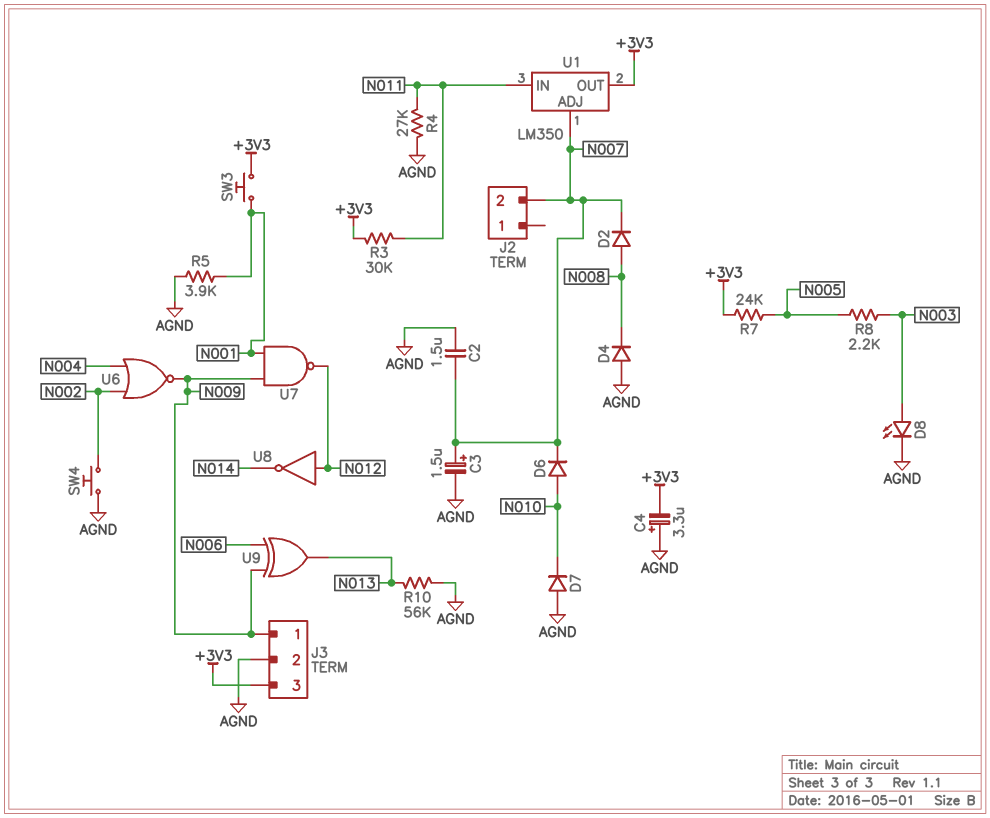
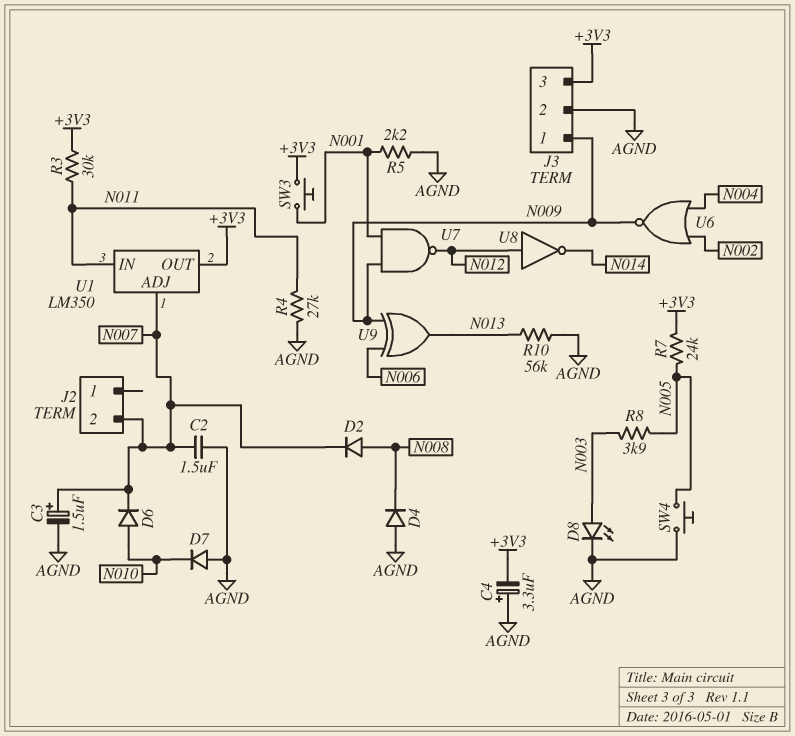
R5: 3.9k (AGND, N001) -> 2.2k (AGND, N001)
R8: 2.2k (N003, N005) -> 3.9k (N003, N005)
SW4: button (AGND, N002) -> button (AGND, N005)

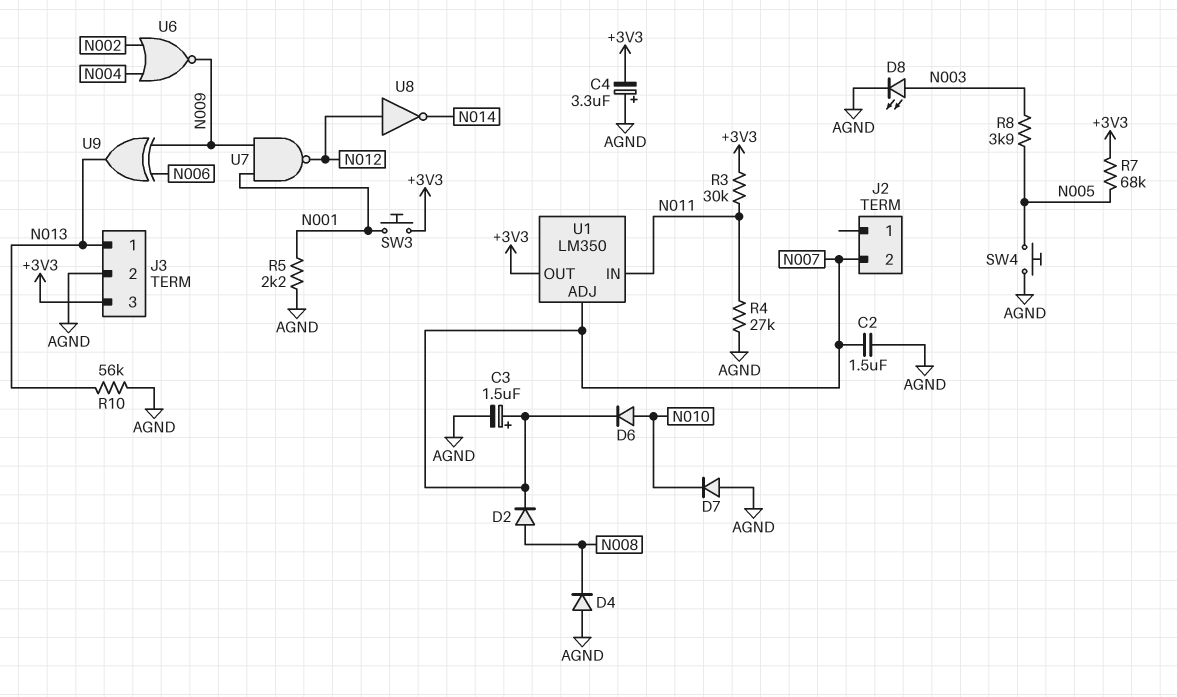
J3 pin 1: N009 -> N013
R7: 24k (+3V3, N005) -> 68k (+3V3, N005)

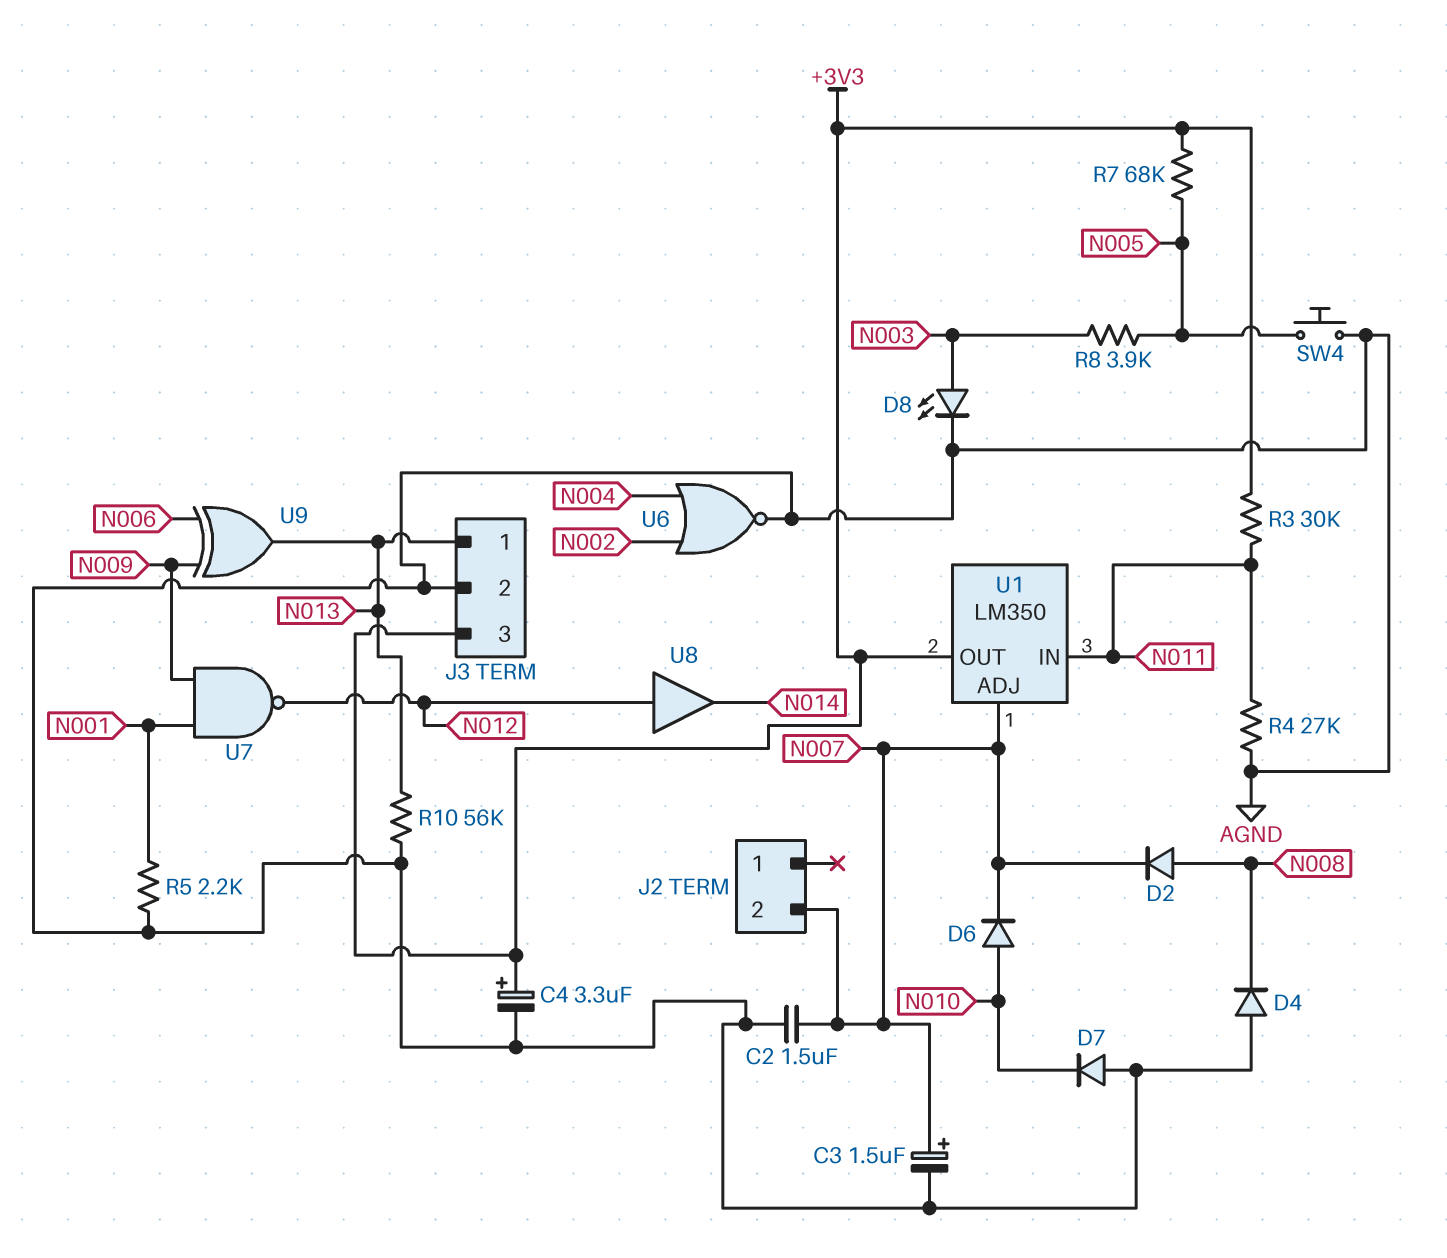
C4: 3.3uF (plus AGND, minus +3V3) -> 3.3uF (plus +3V3, minus AGND)
SW3: button (+3V3, N001) -> none
U6: NOR (in N002, in N004, out N009) -> NOR (in N002, in N004, out AGND)
U8: NOT (in N012, out N014) -> buffer (in N012, out N014)

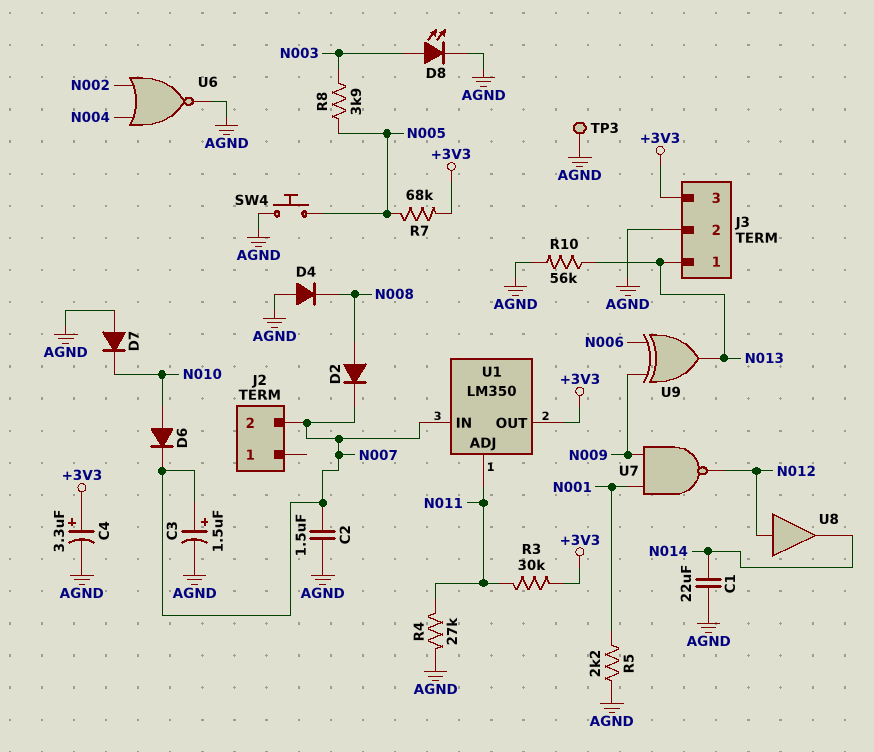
C1: none -> 22uF (AGND, N014)
TP3: none -> test point (AGND)
U1 pin ADJ: N007 -> N011
U1 pin IN: N011 -> N007

